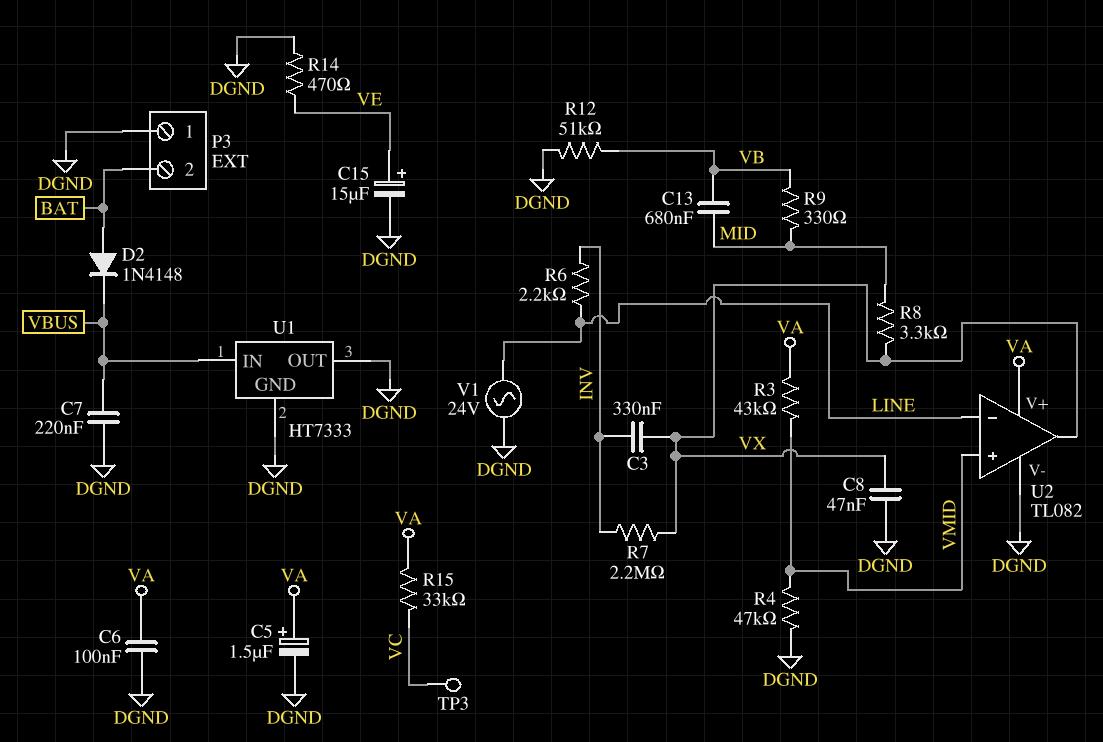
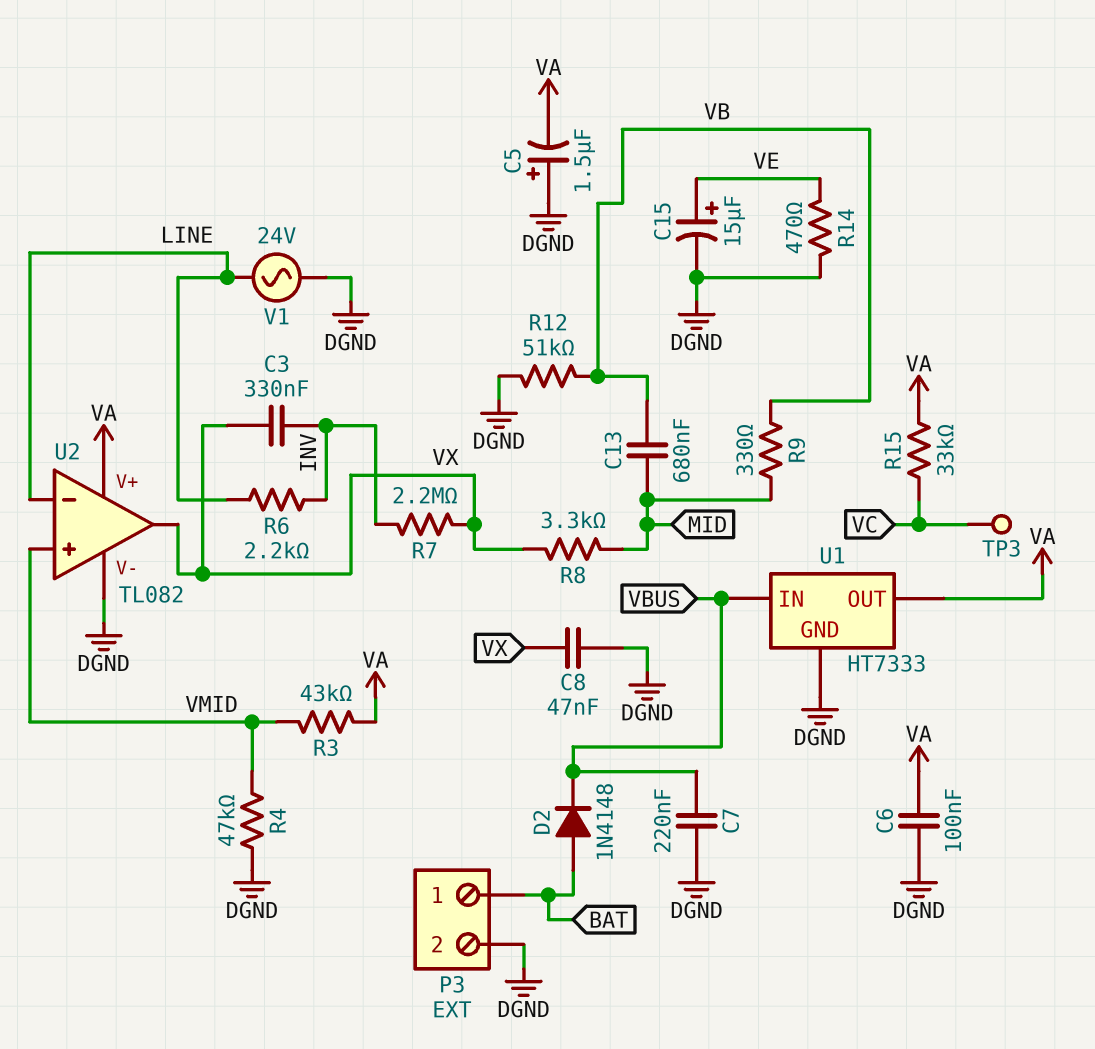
C5: 1.5uF (plus VA, minus DGND) -> 1.5uF (plus DGND, minus VA)
P3 pin 1: DGND -> BAT
P3 pin 2: BAT -> DGND
U1 pin OUT: DGND -> VA

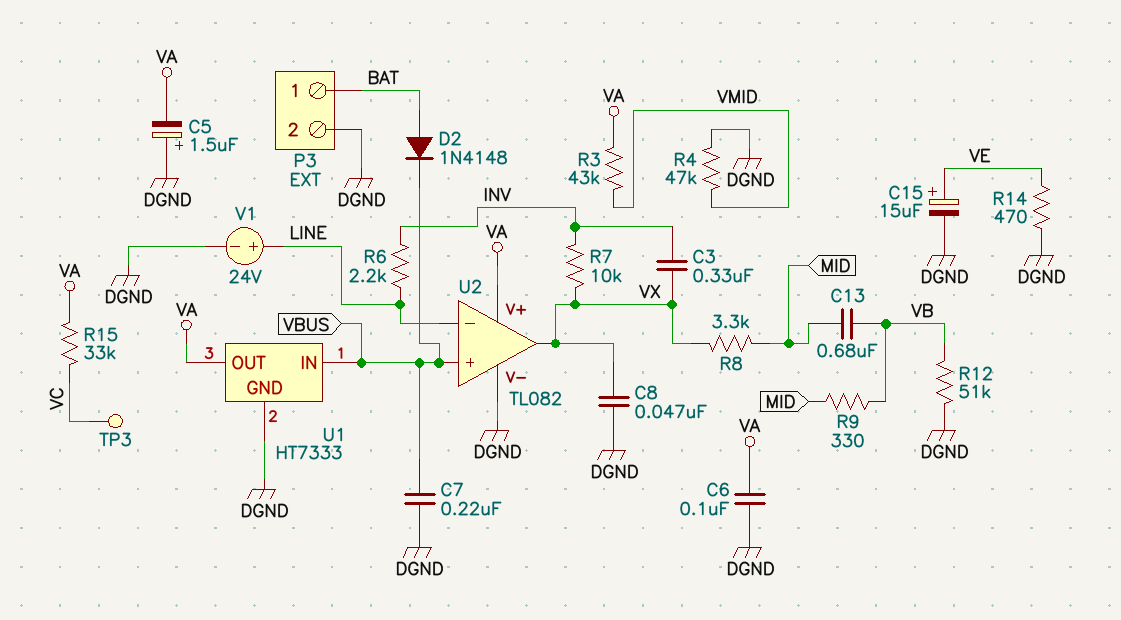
R7: 2.2M (INV, VX) -> 10k (INV, VX)
U2 pin in+: VMID -> VBUS
V1: AC 24V (DGND, LINE) -> 24V (plus LINE, minus DGND)

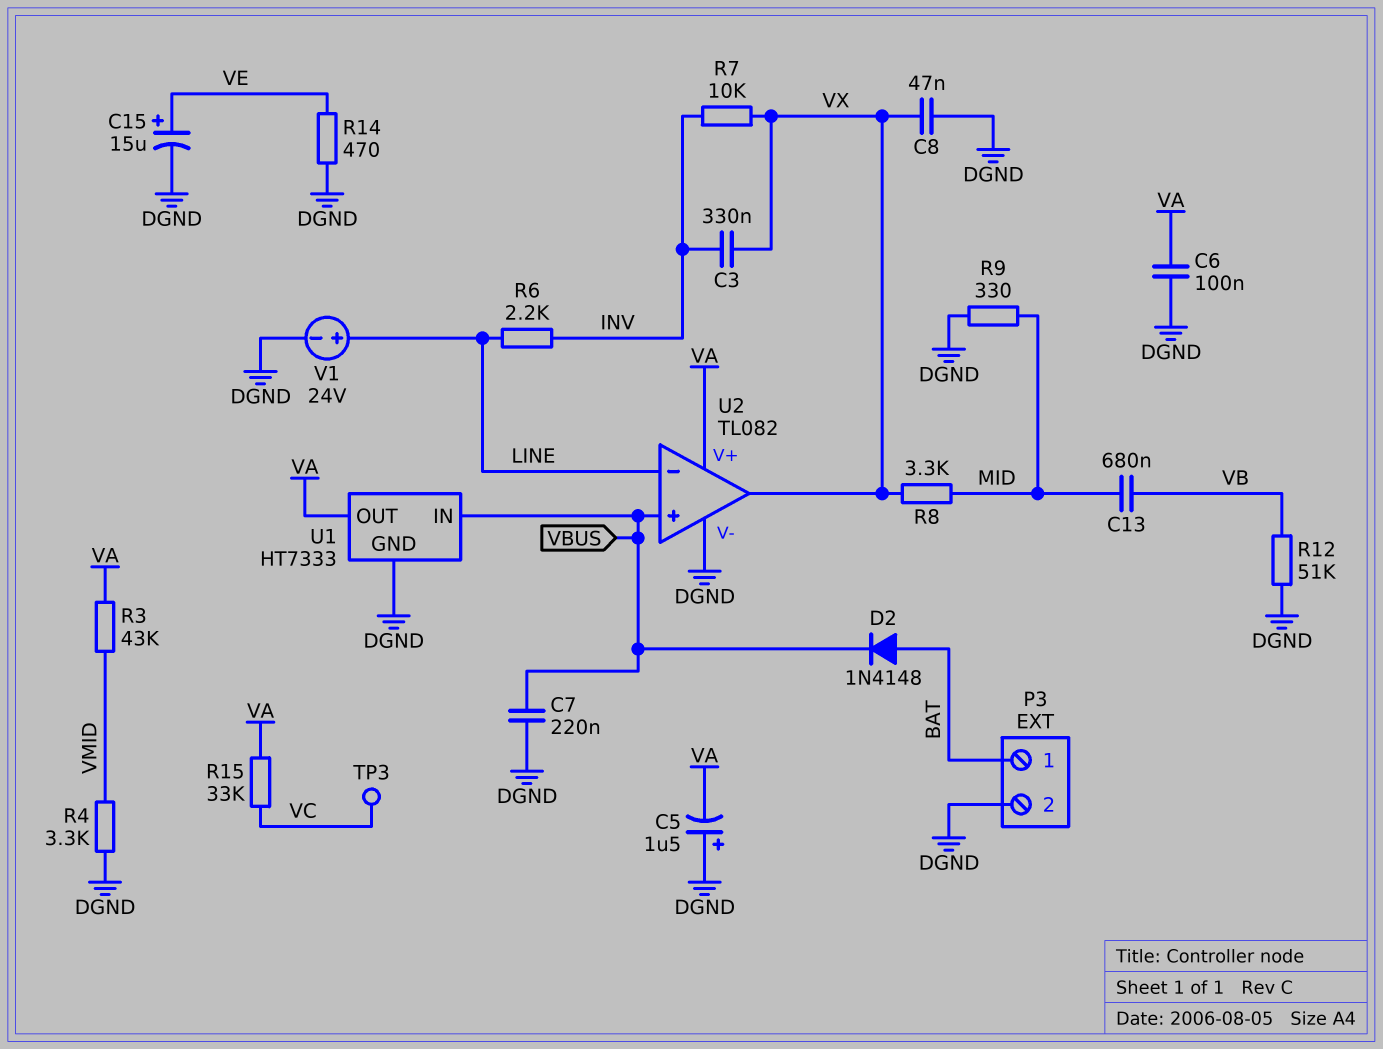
R4: 47k (DGND, VMID) -> 3.3k (DGND, VMID)
R9: 330 (MID, VB) -> 330 (DGND, MID)

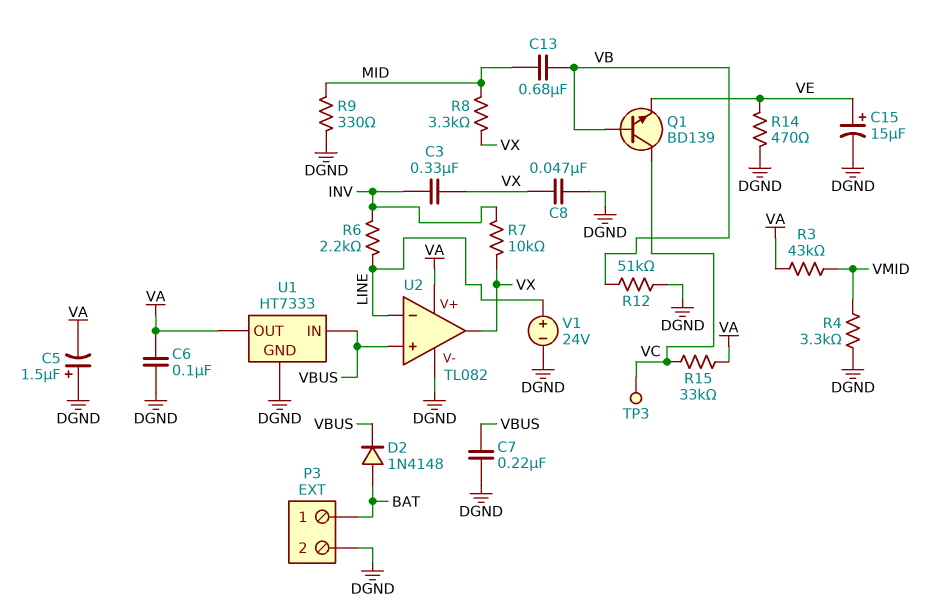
Q1: none -> NPN BD139 (B VB, C VC, E VE)

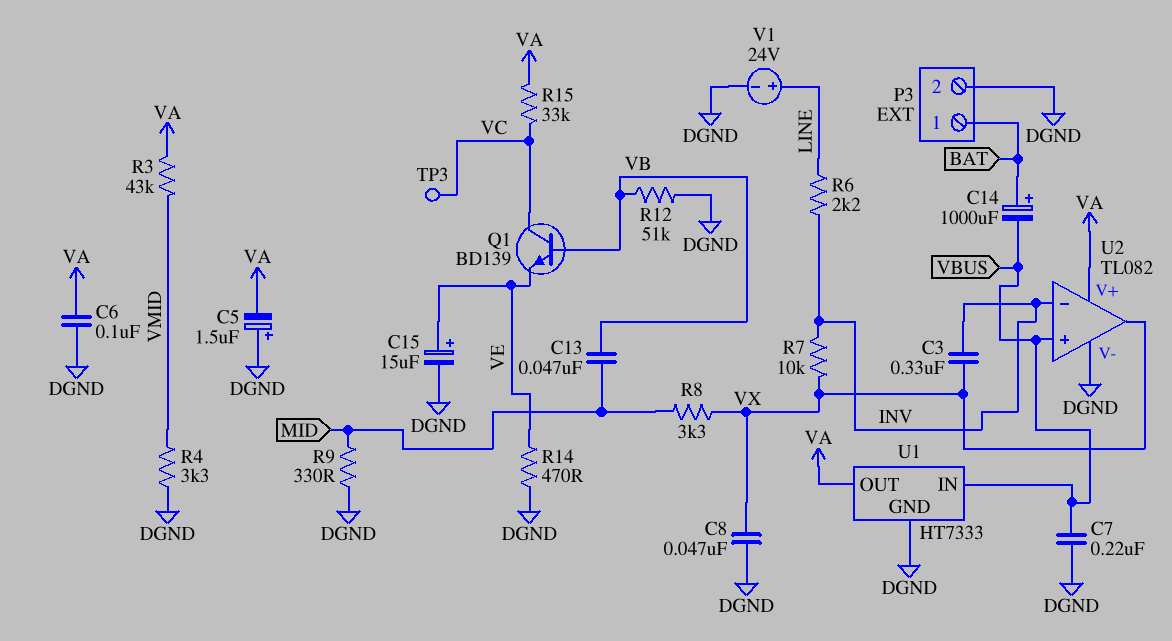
C13: 680nF (MID, VB) -> 47nF (MID, VB)
C14: none -> 1000uF (plus BAT, minus VBUS)
D2: diode 1N4148 (A BAT, K VBUS) -> none
U2 pin in-: LINE -> INV

